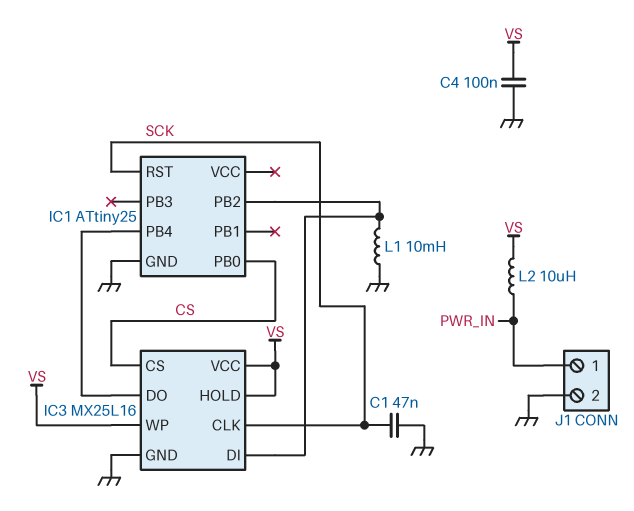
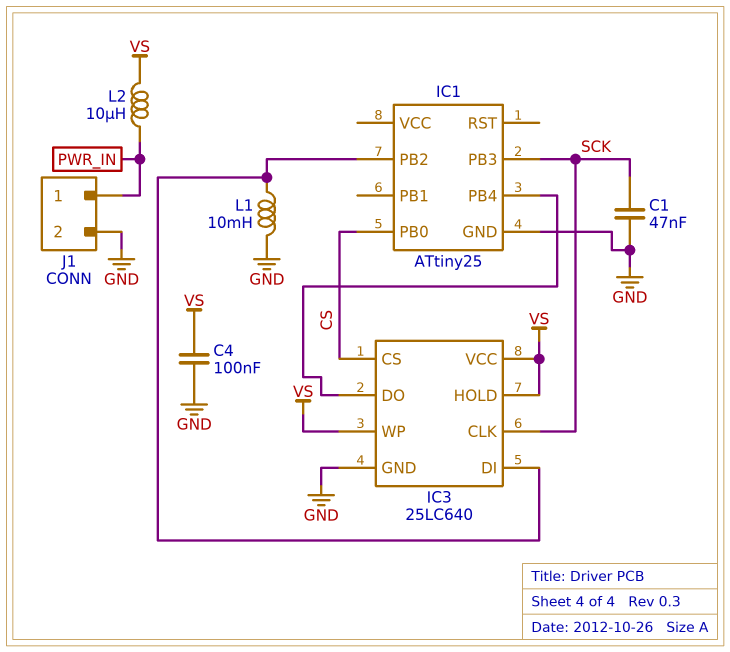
IC1 pin PB3: none -> SCK
IC1 pin RST: SCK -> none
IC3: MX25L16 -> 25LC640

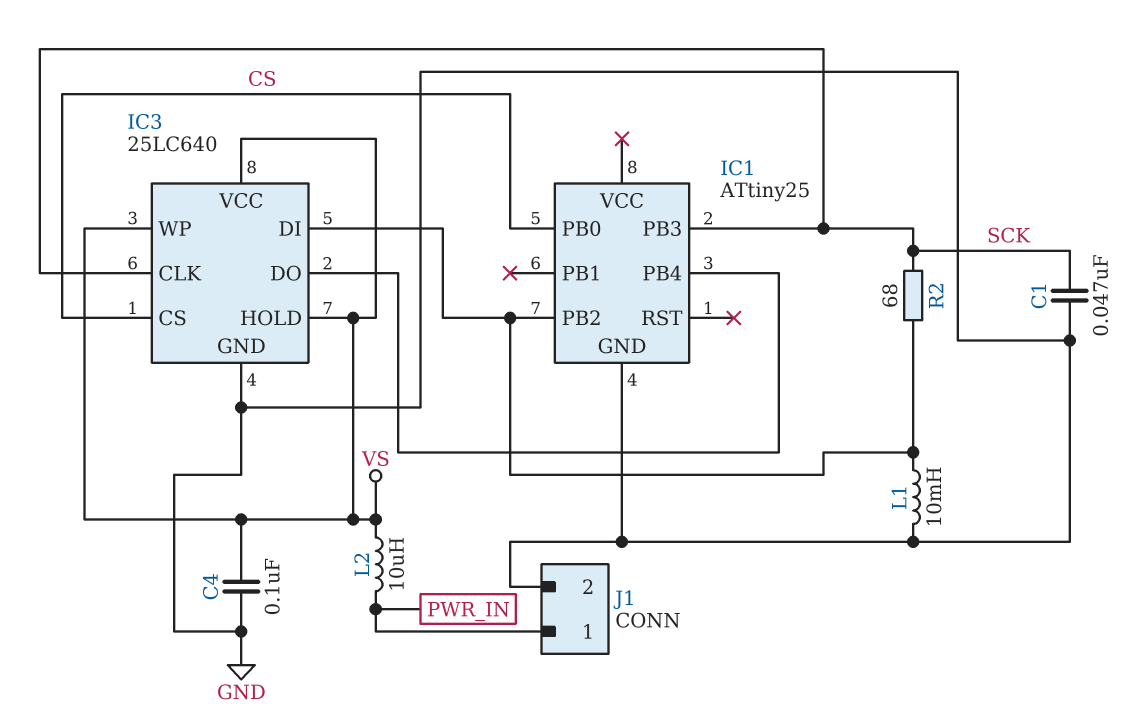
R2: none -> 68 (IC1/PB2, SCK)

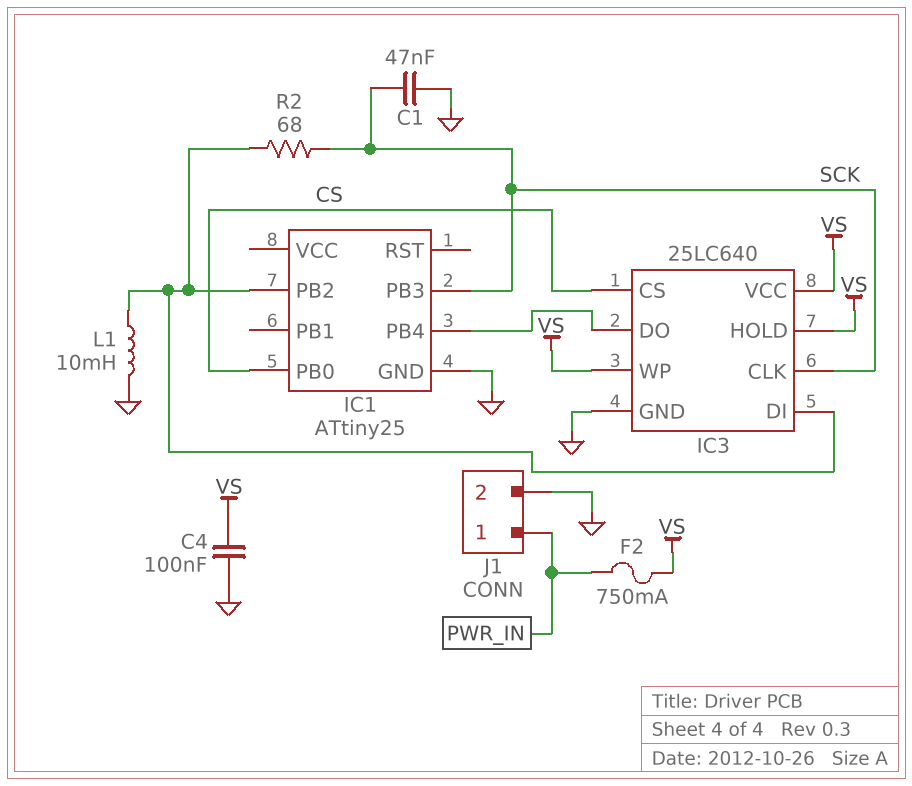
F2: none -> 750mA (PWR_IN, VS)
L2: 10uH (PWR_IN, VS) -> none

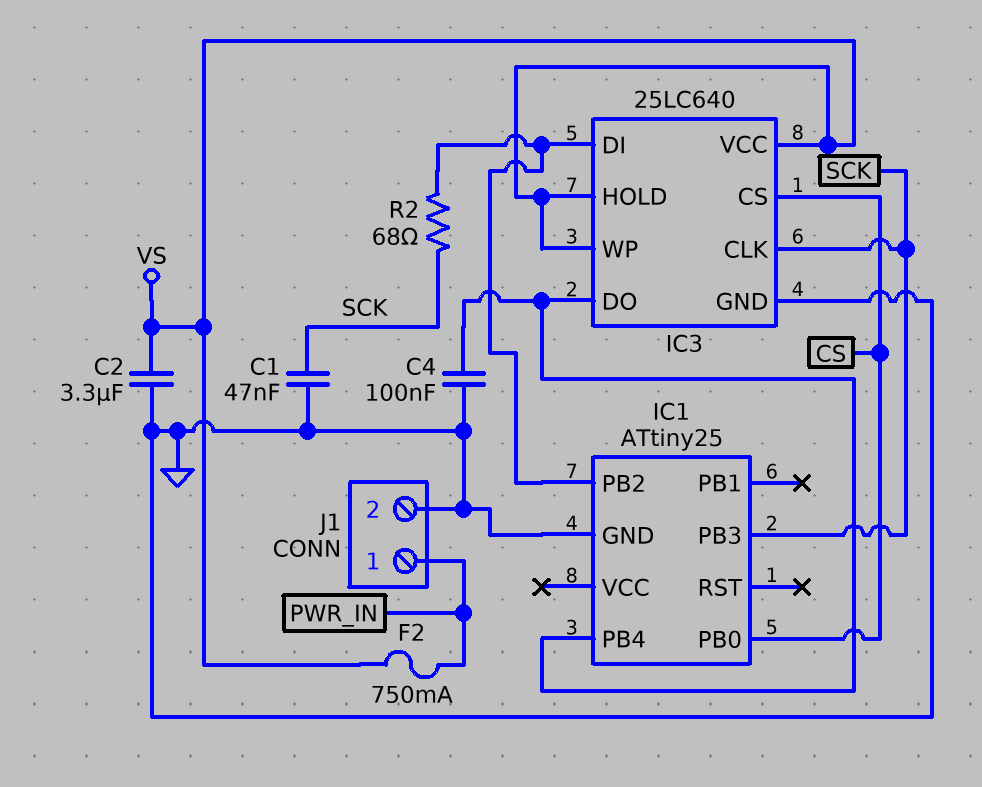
C2: none -> 3.3uF (GND, VS)
C4: 100nF (GND, VS) -> 100nF (GND, IC1/PB4)
L1: 10mH (GND, IC1/PB2) -> none

